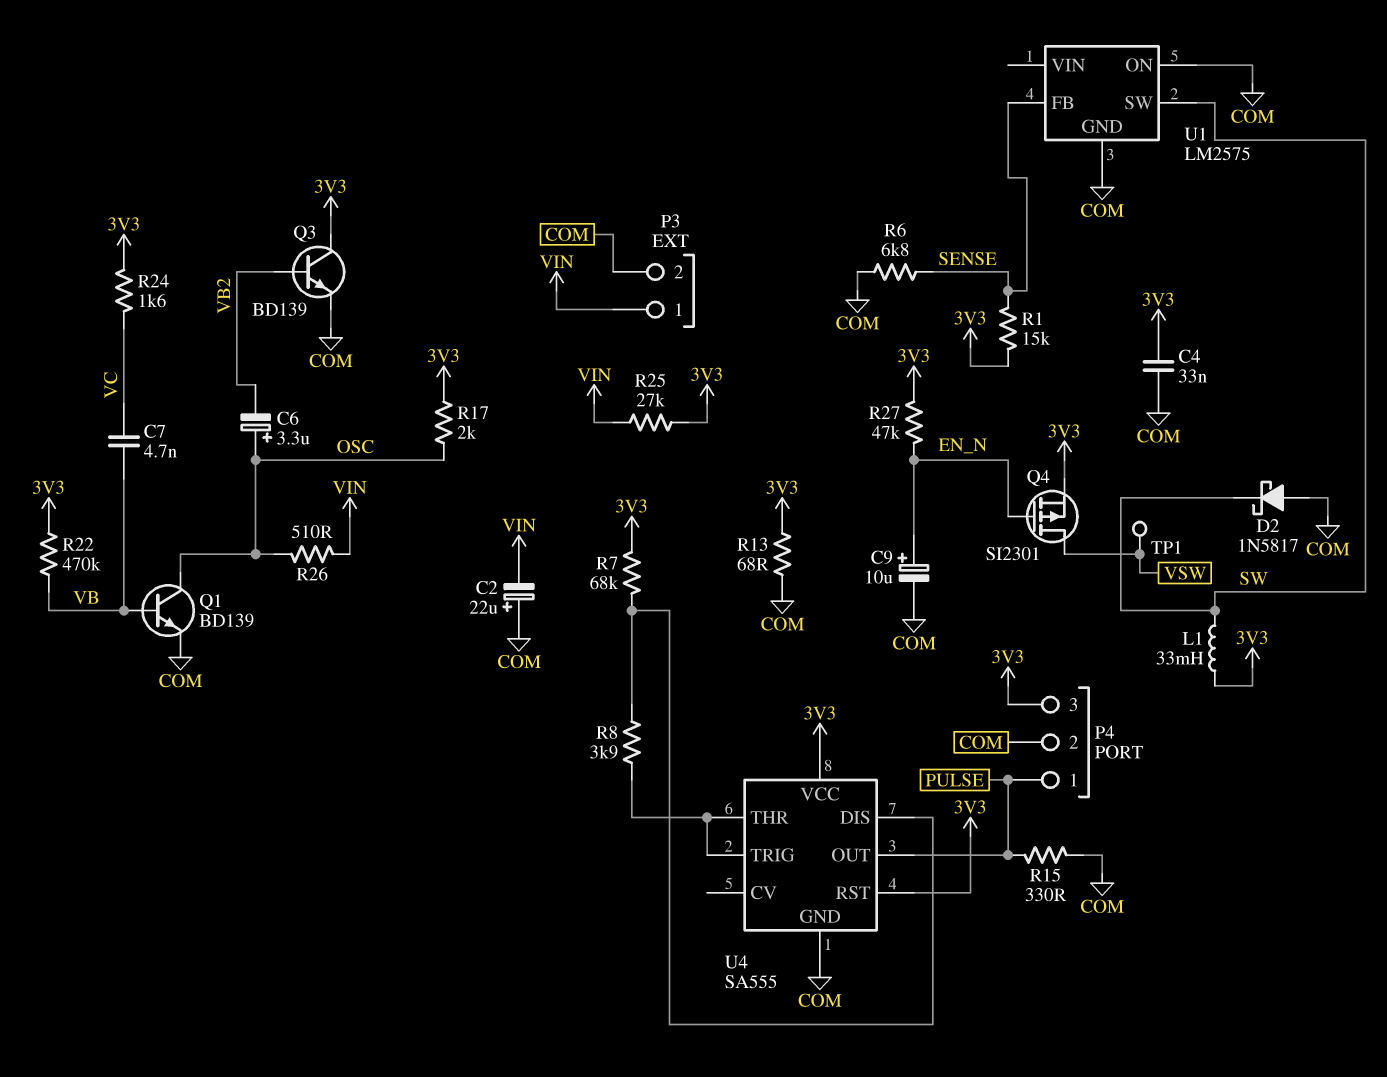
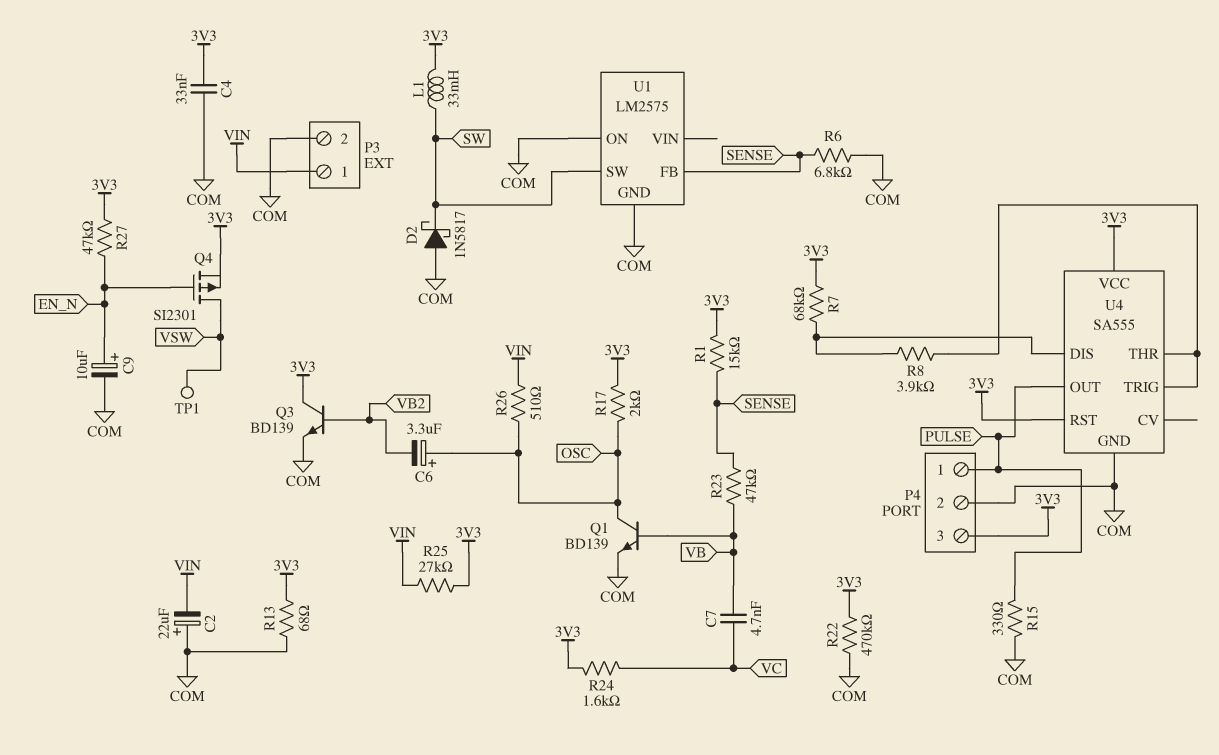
R22: 470k (3V3, VB) -> 470k (3V3, COM)
R23: none -> 47k (SENSE, VB)

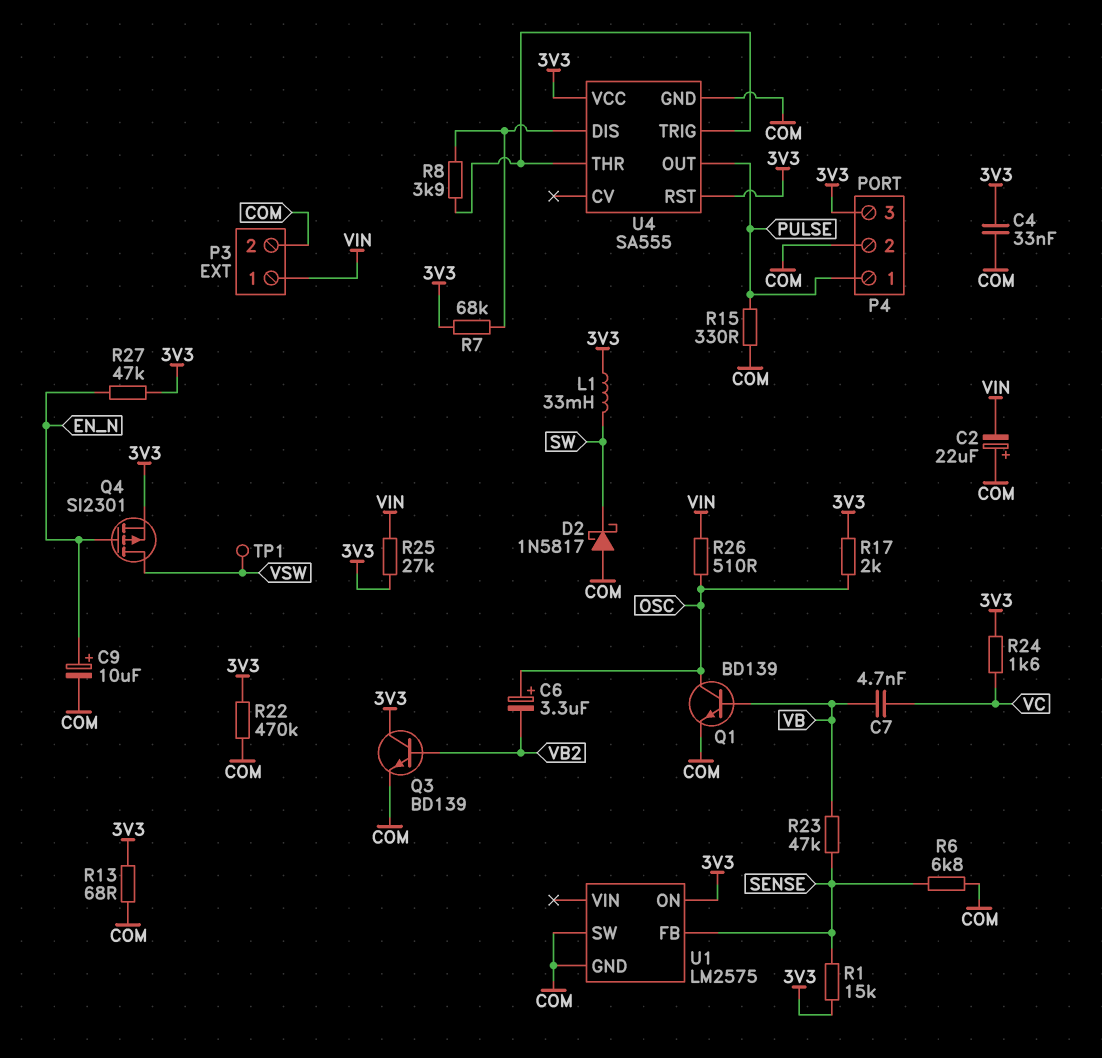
U1 pin ON: COM -> 3V3
U1 pin SW: SW -> COM

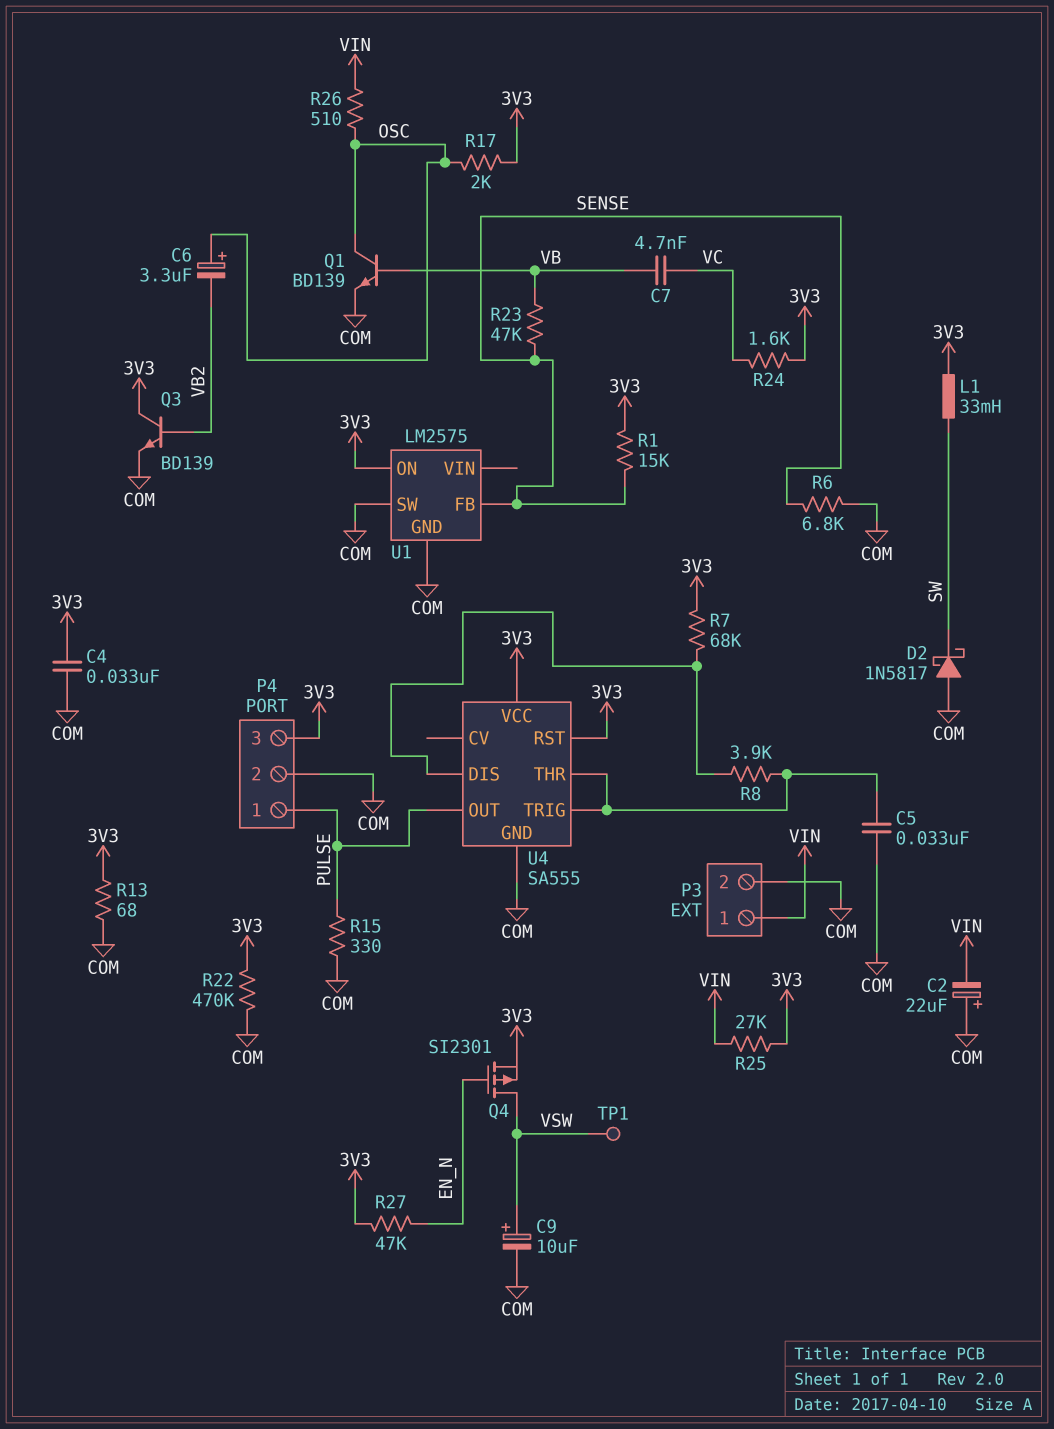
C5: none -> 33nF (COM, U4/THR)
C9: 10uF (plus EN_N, minus COM) -> 10uF (plus VSW, minus COM)

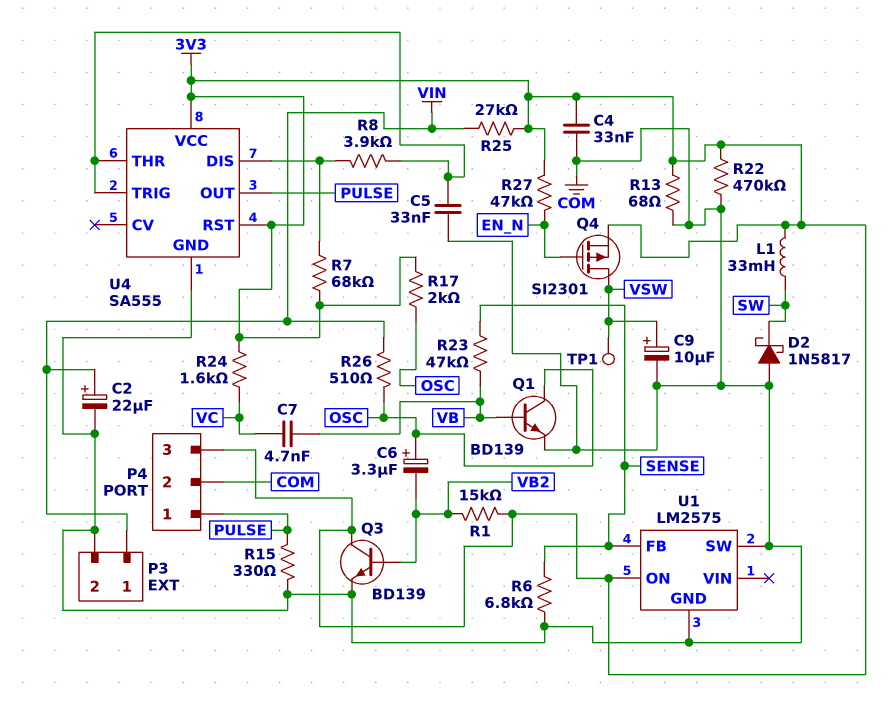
C2: 22uF (plus COM, minus VIN) -> 22uF (plus VIN, minus COM)
R1: 15k (3V3, SENSE) -> 15k (3V3, VB2)

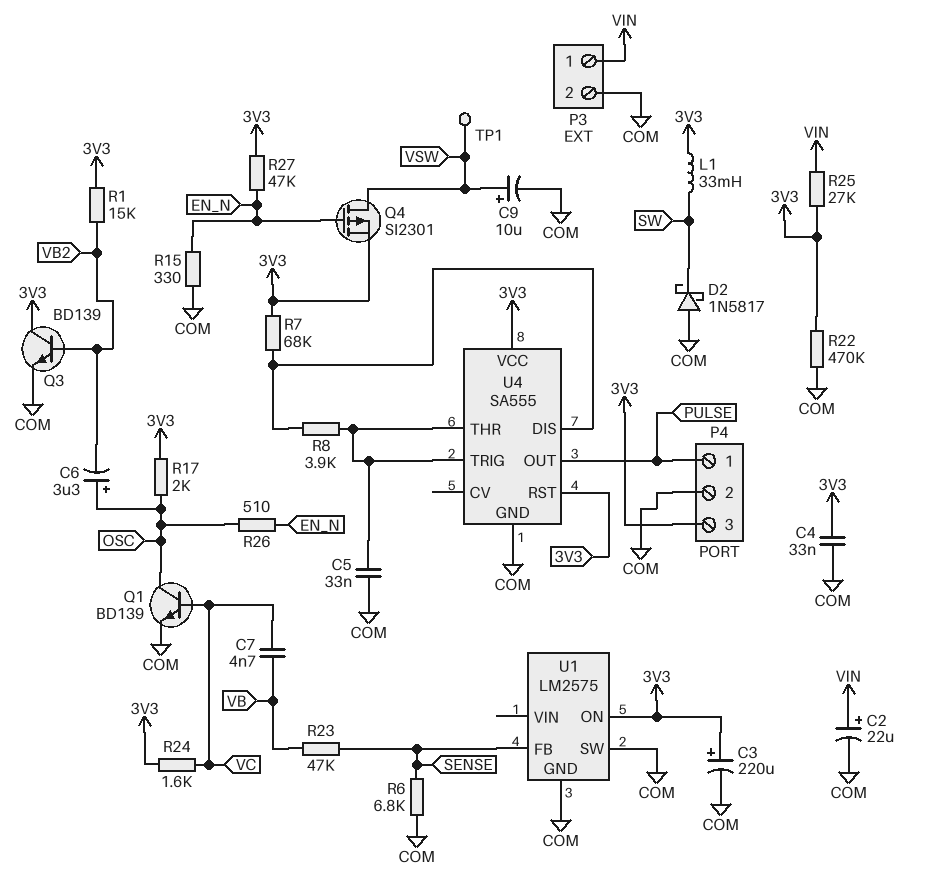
C3: none -> 220uF (plus 3V3, minus COM)
Q1: NPN BD139 (B VB, C OSC, E COM) -> NPN BD139 (B VC, C OSC, E COM)
R13: 68 (3V3, COM) -> none
R15: 330 (COM, PULSE) -> 330 (COM, EN_N)
R26: 510 (OSC, VIN) -> 510 (EN_N, OSC)

